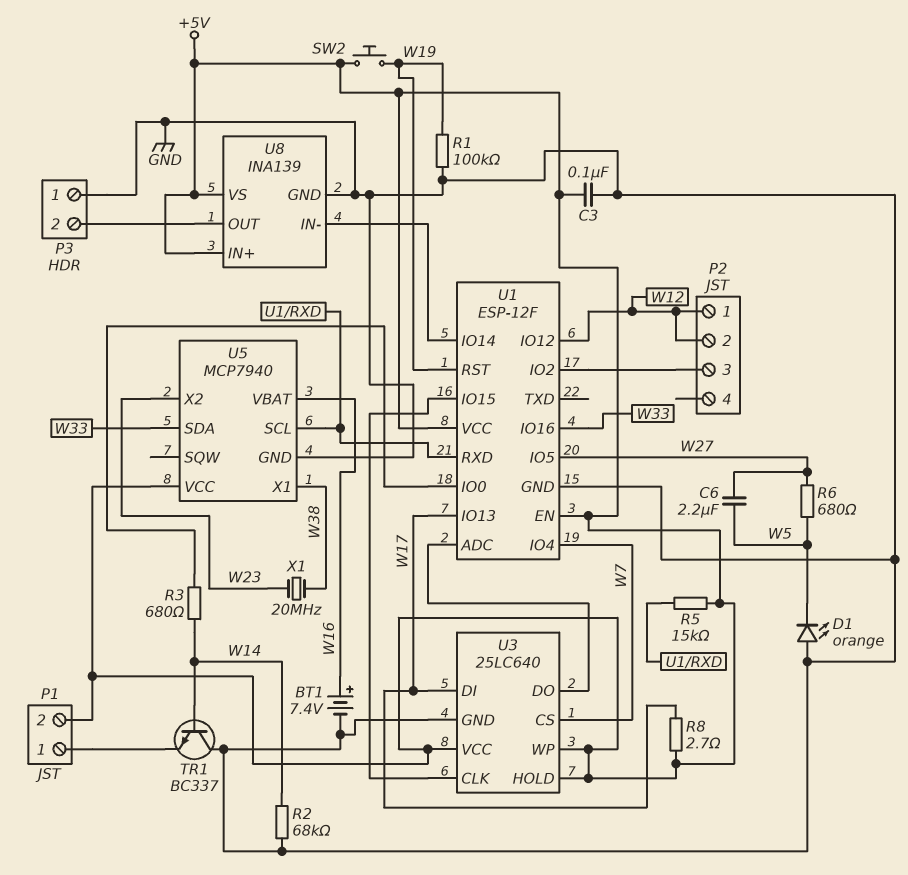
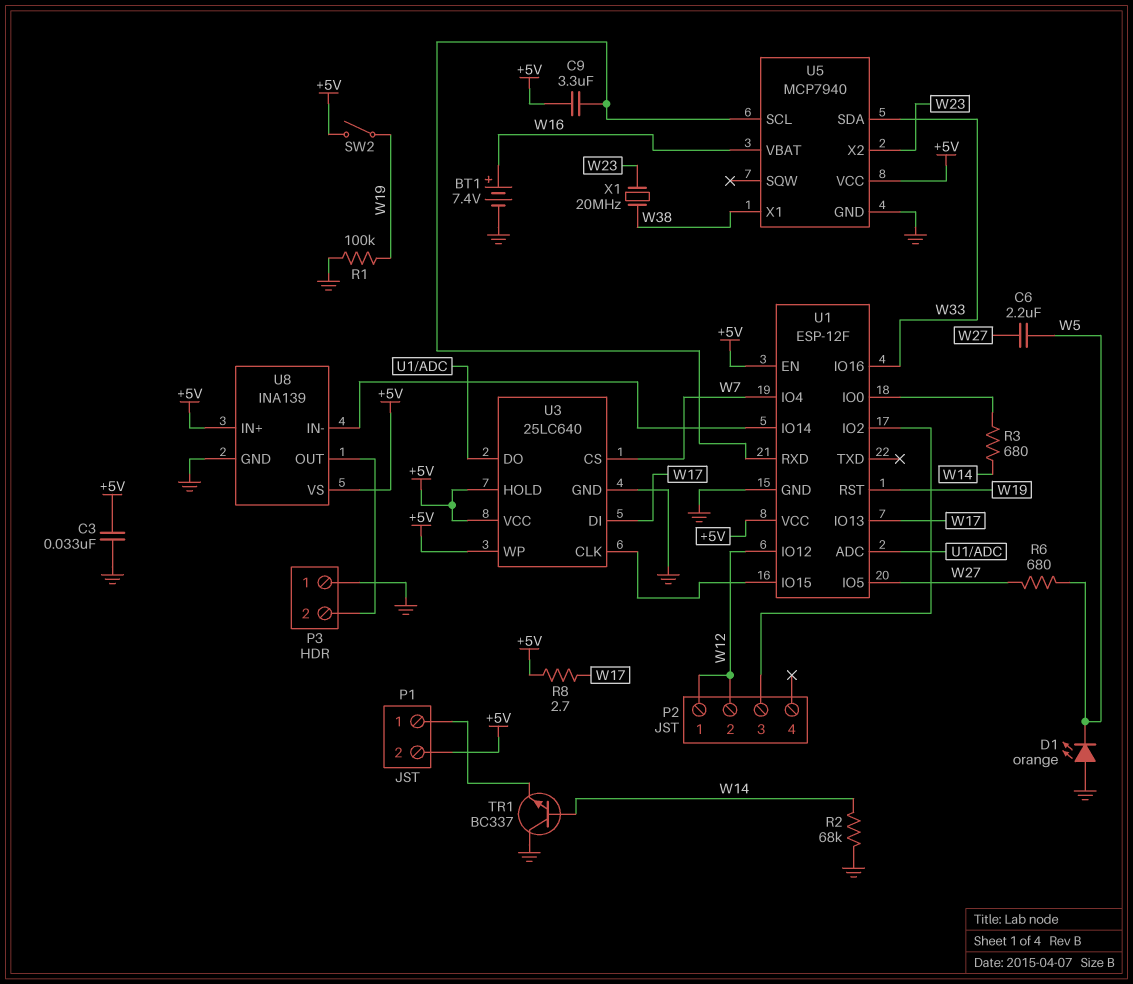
C3: 100nF (+5V, GND) -> 33nF (+5V, GND)
C9: none -> 3.3uF (+5V, U1/RXD)
R5: 15k (+5V, U1/RXD) -> none
SW2: button (+5V, W19) -> switch (+5V, W19)

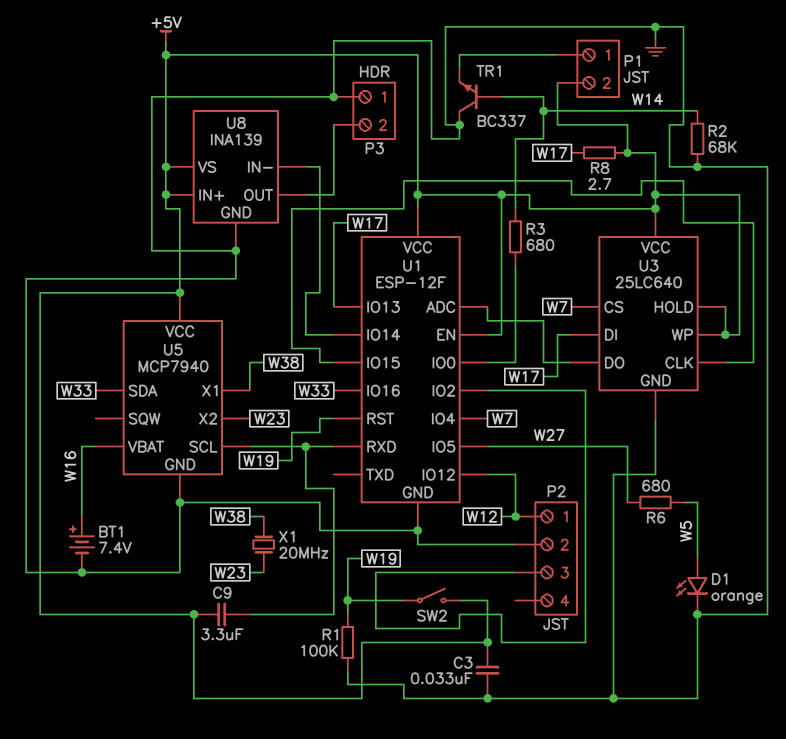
C6: 2.2uF (W5, W27) -> none
D1: LED orange (A GND, K W5) -> LED orange (A W5, K GND)
P2 pin 2: W12 -> GND

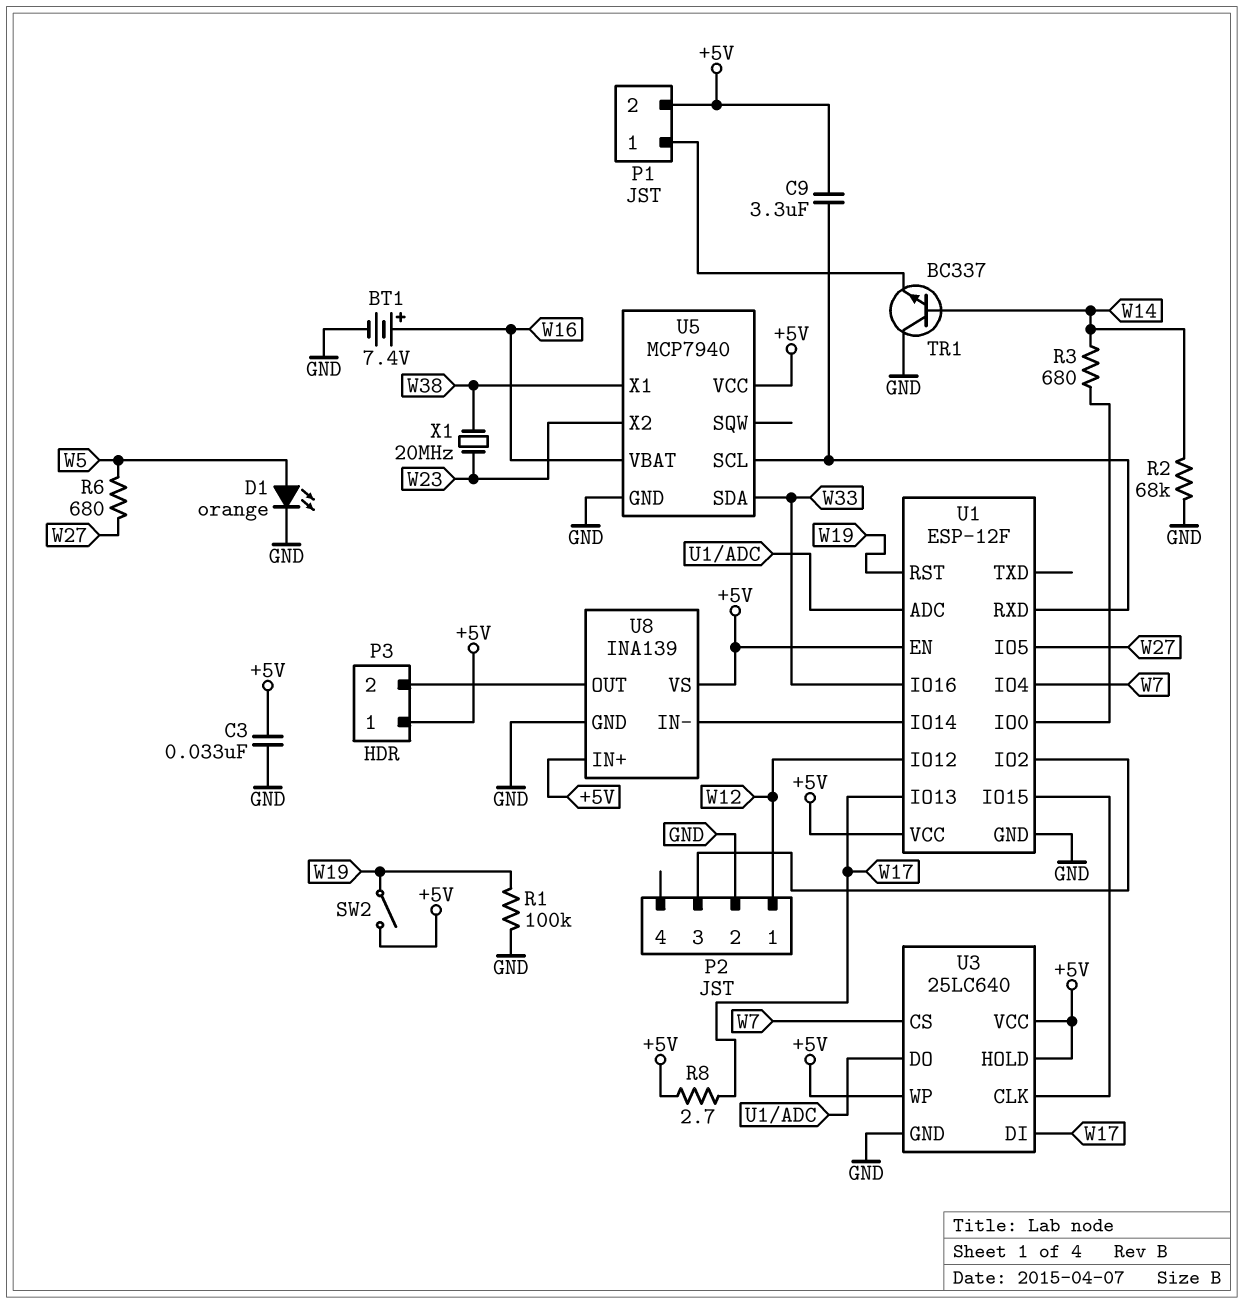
P3 pin 1: GND -> +5V

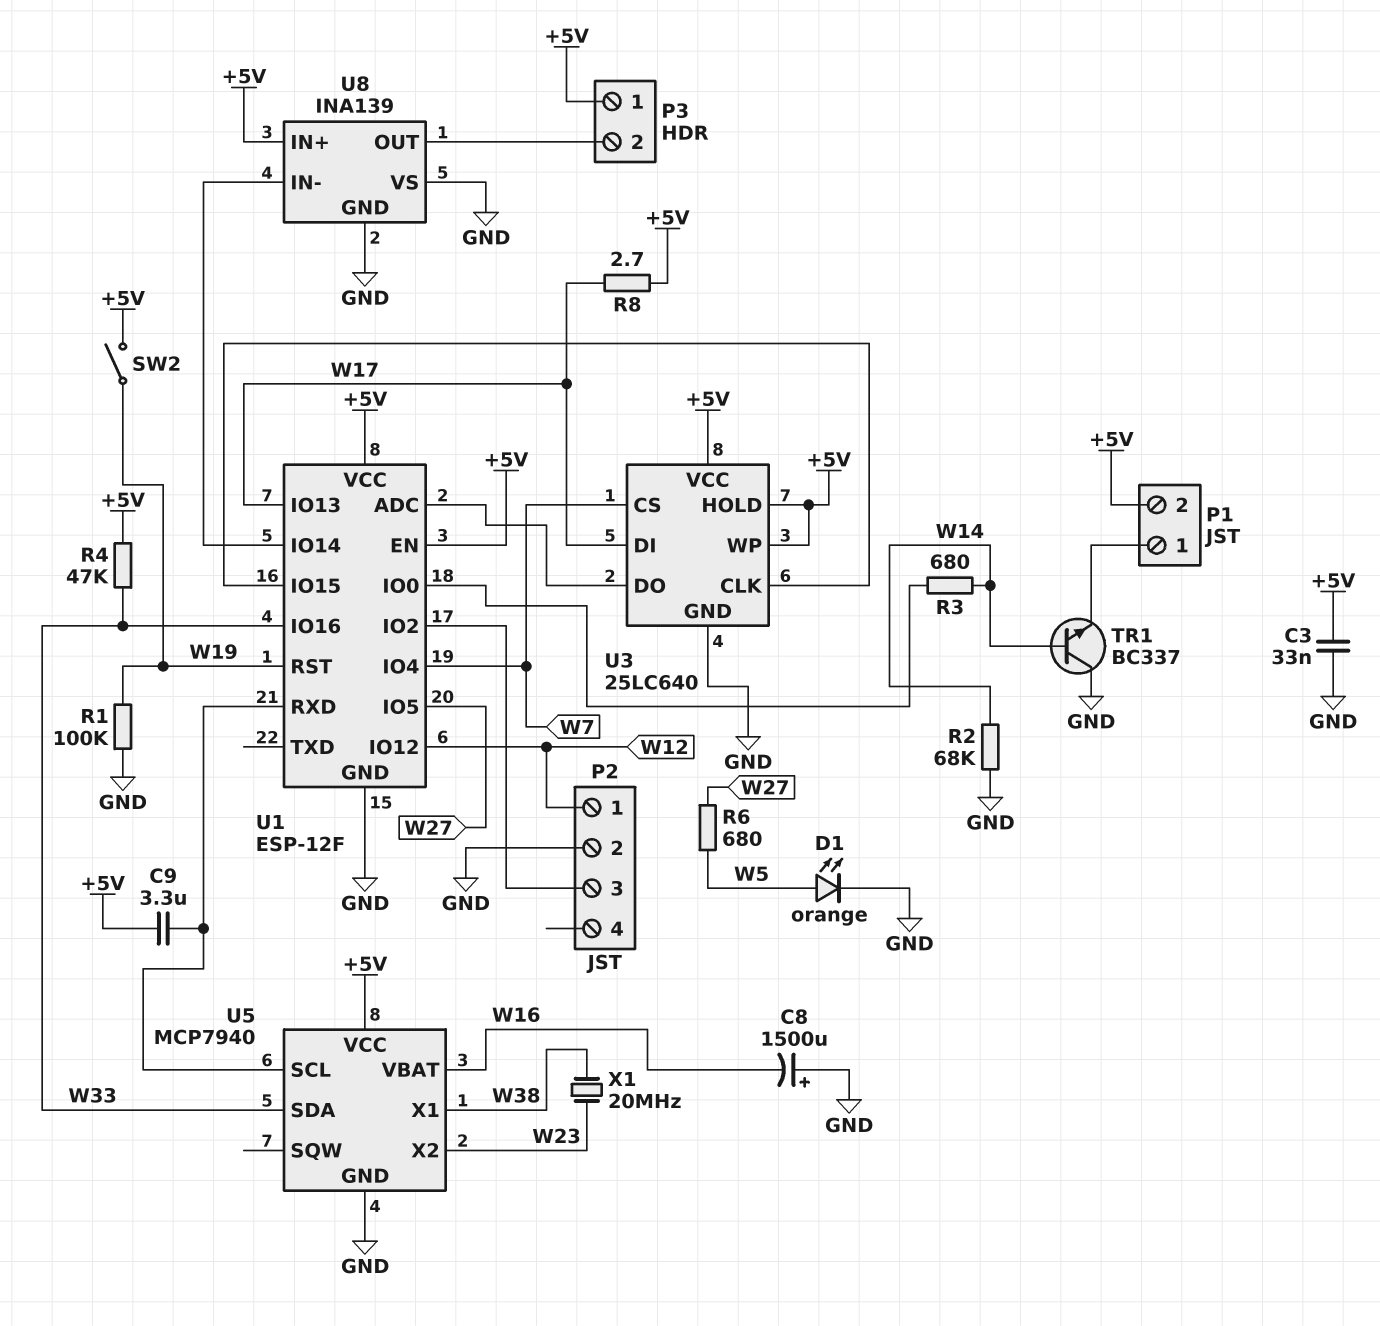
BT1: 7.4V (plus W16, minus GND) -> none
C8: none -> 1500uF (plus GND, minus W16)
R4: none -> 47k (+5V, W33)
U8 pin VS: +5V -> GND

